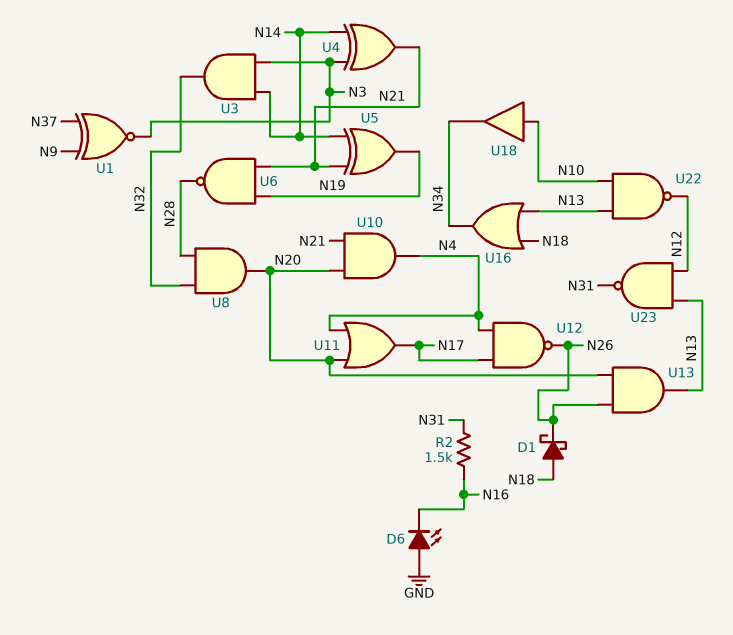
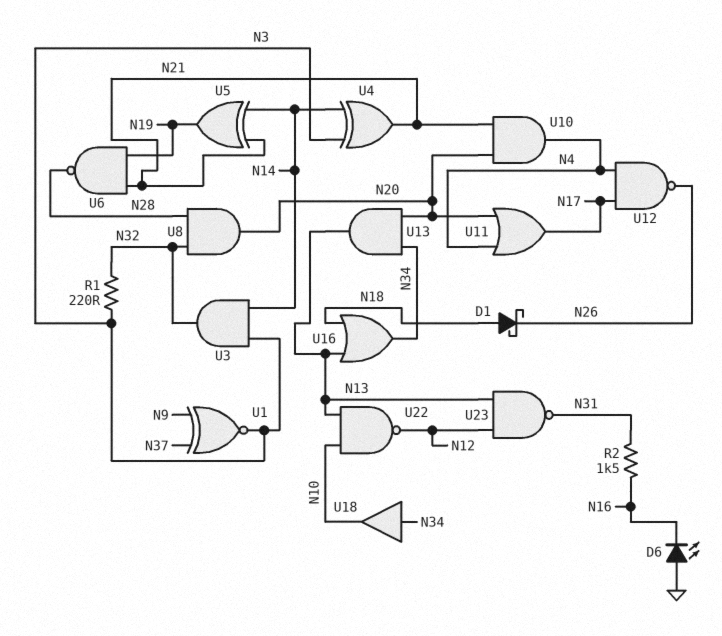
R1: none -> 220 (N3, N32)
U13: AND (in N20, in N26, out N13) -> AND (in N20, in N34, out N13)
U18: buffer (in N10, out N34) -> buffer (in N34, out N10)

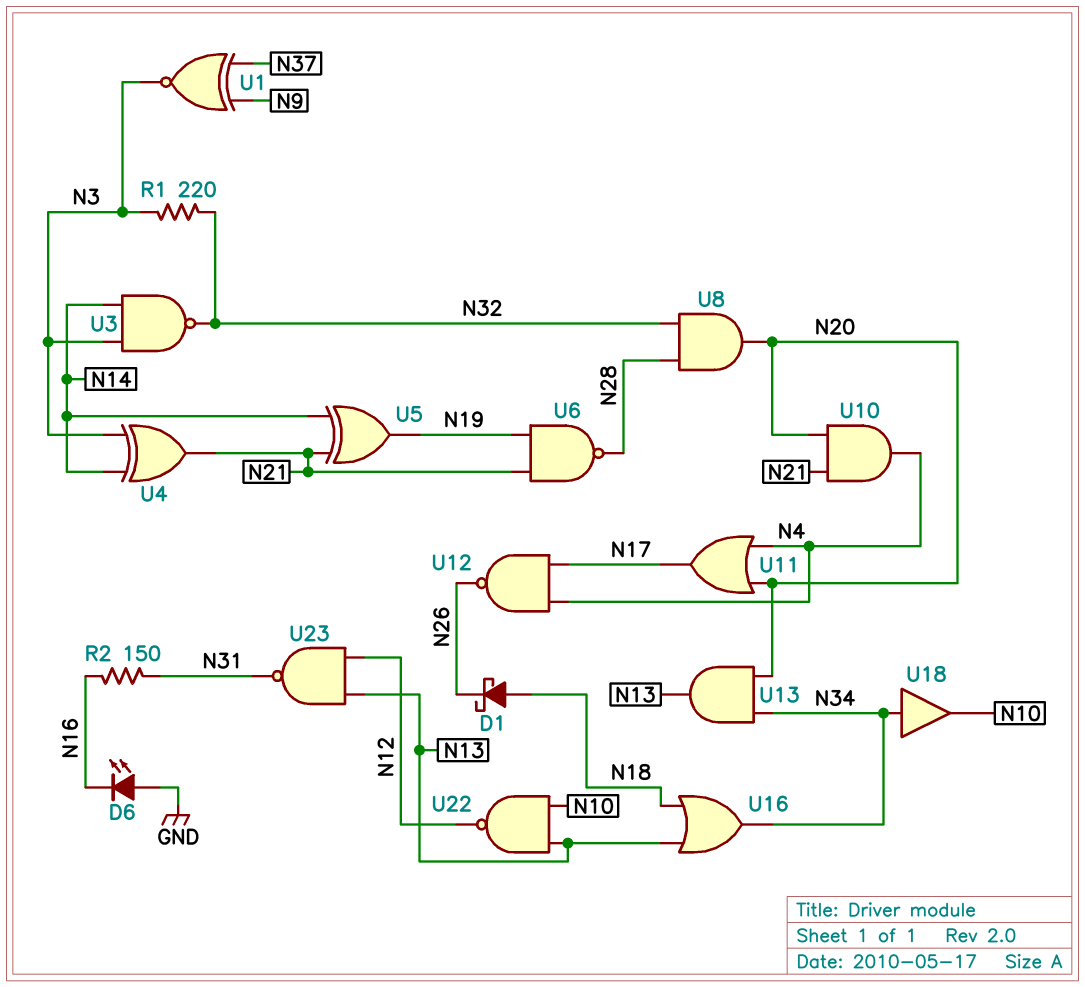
R2: 1.5k (N16, N31) -> 150 (N16, N31)
U3: AND (in N3, in N14, out N32) -> NAND (in N3, in N14, out N32)

